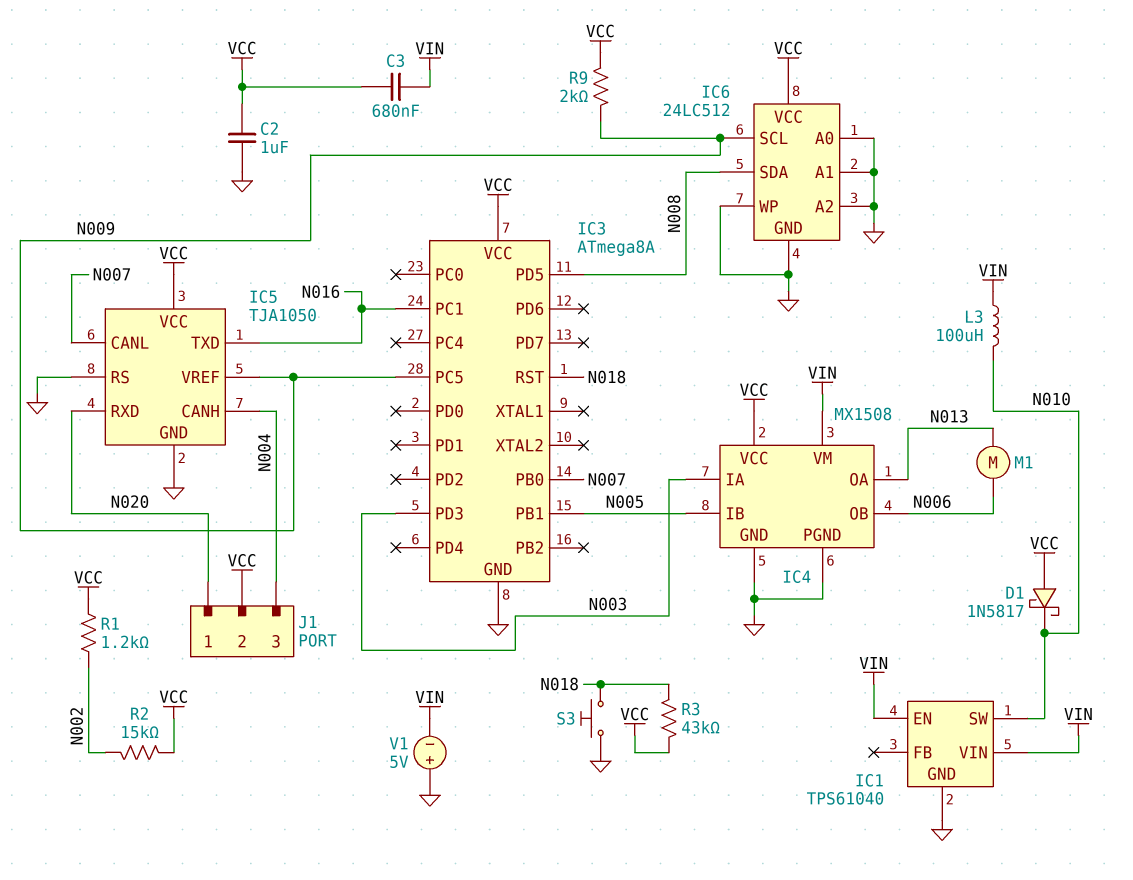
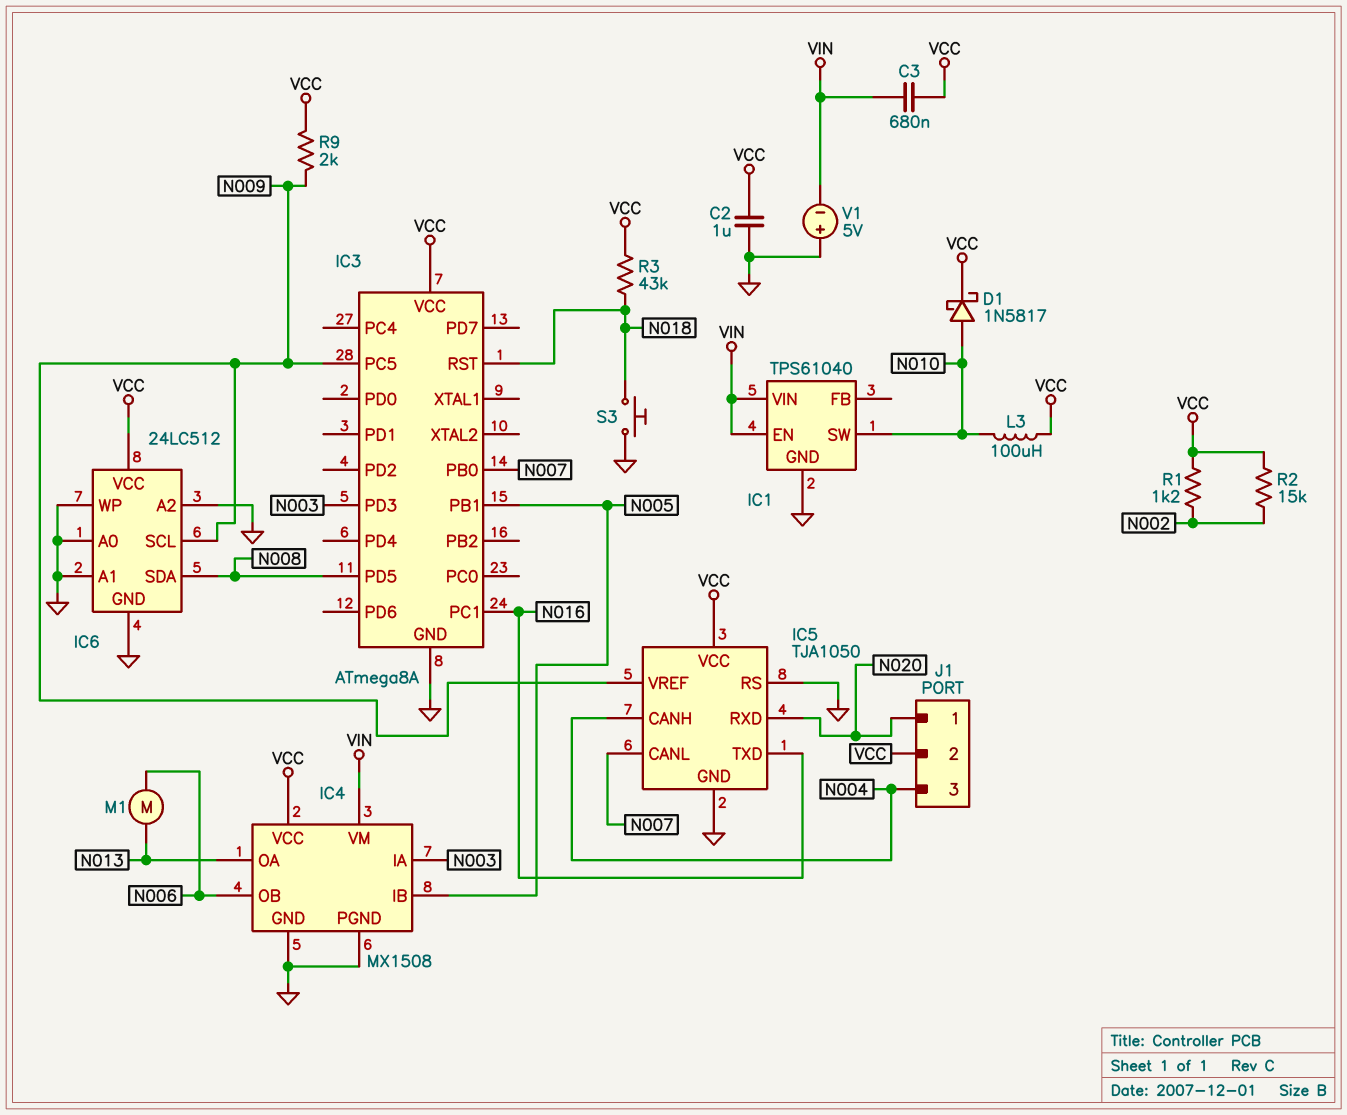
D1: schottky 1N5817 (A VCC, K N010) -> schottky 1N5817 (A N010, K VCC)
L3: 100uH (N010, VIN) -> 100uH (N010, VCC)

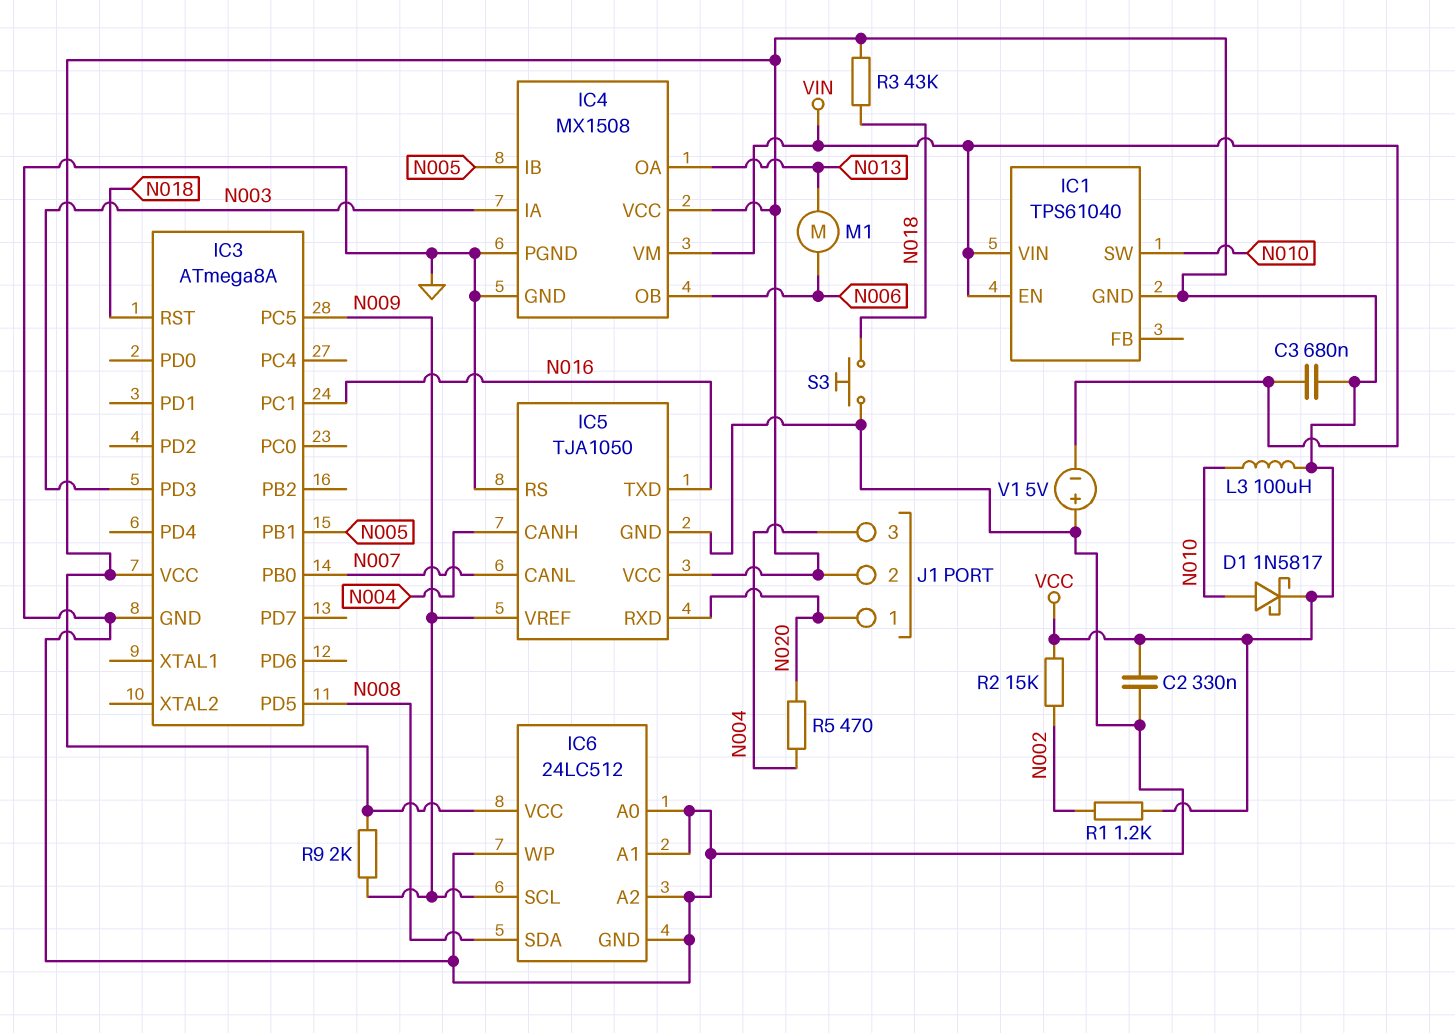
C2: 1uF (GND, VCC) -> 330nF (GND, VCC)
IC1 pin GND: GND -> VCC
R5: none -> 470 (N004, N020)

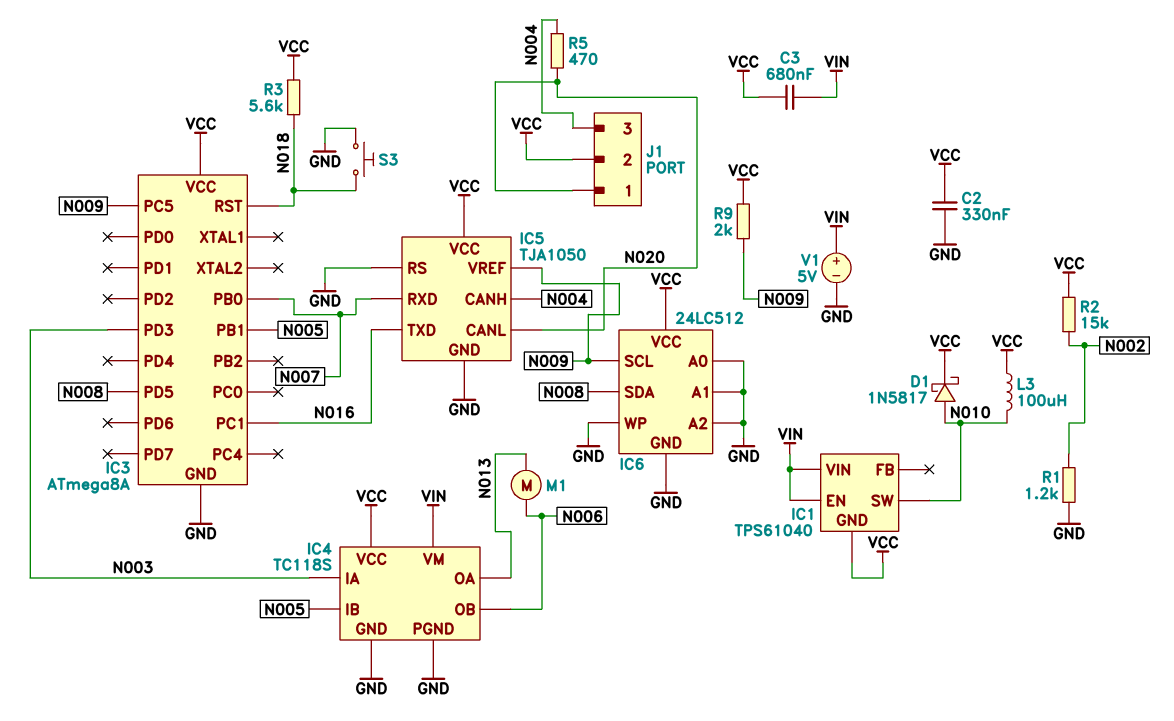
IC4: MX1508 -> TC118S
IC5 pin CANL: N007 -> N020
IC5 pin RXD: N020 -> N007
R1: 1.2k (N002, VCC) -> 1.2k (GND, N002)
R3: 43k (N018, VCC) -> 5.6k (N018, VCC)
V1: 5V (plus GND, minus VIN) -> 5V (plus VIN, minus GND)

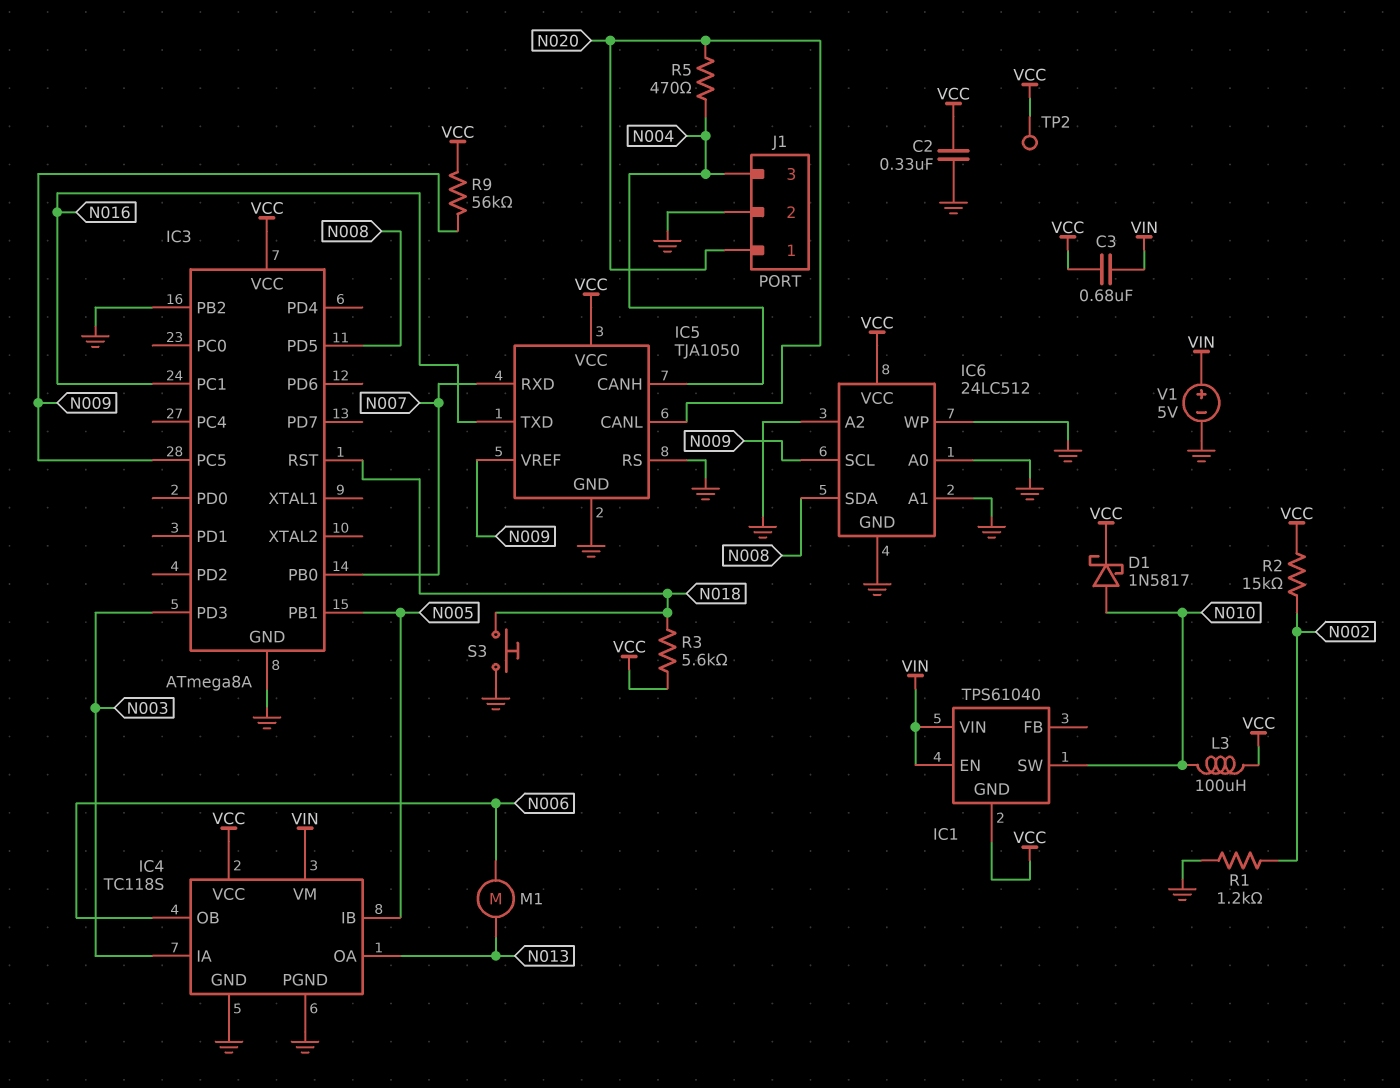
IC3 pin PB2: none -> GND
J1 pin 2: VCC -> GND
R9: 2k (N009, VCC) -> 56k (N009, VCC)
TP2: none -> test point (VCC)

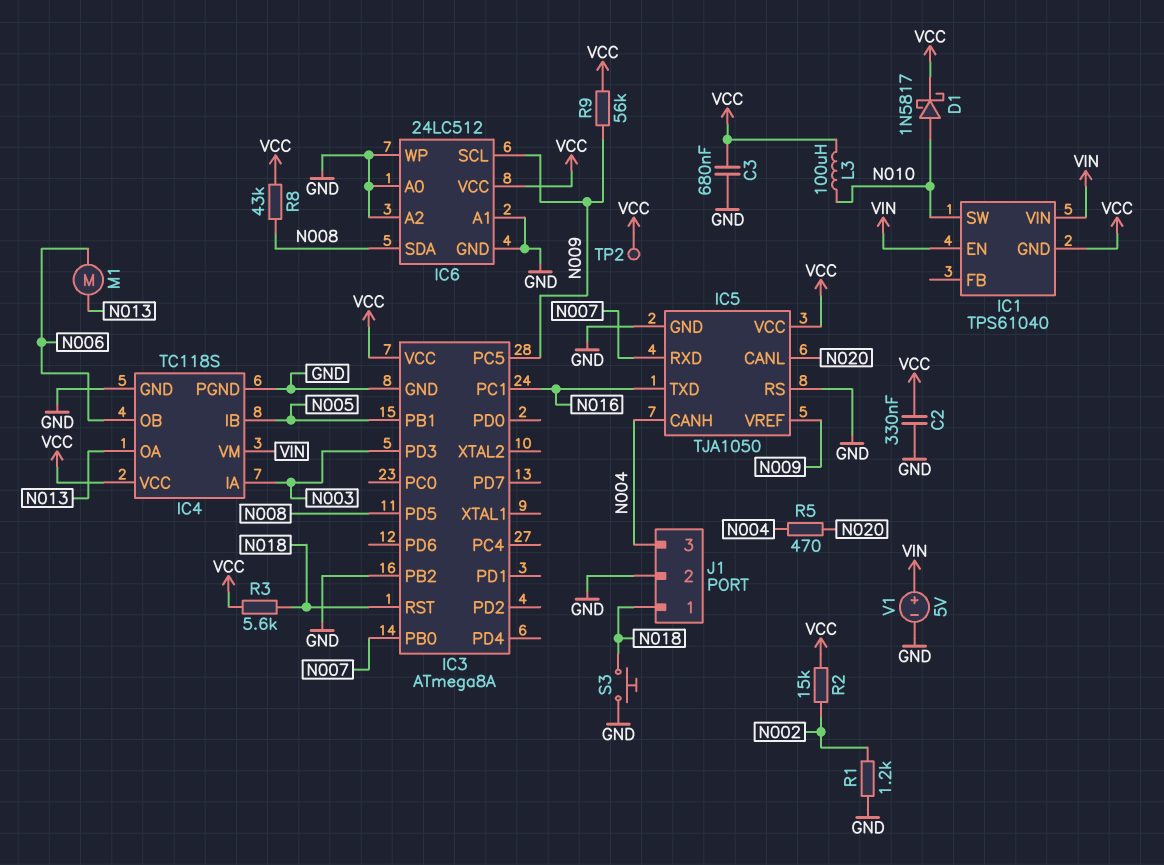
C3: 680nF (VCC, VIN) -> 680nF (GND, VCC)
J1 pin 1: N020 -> N018
R8: none -> 43k (N008, VCC)

